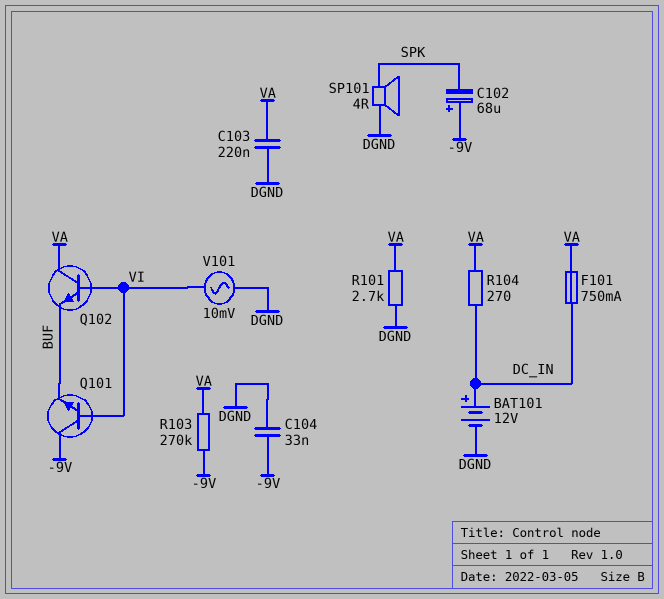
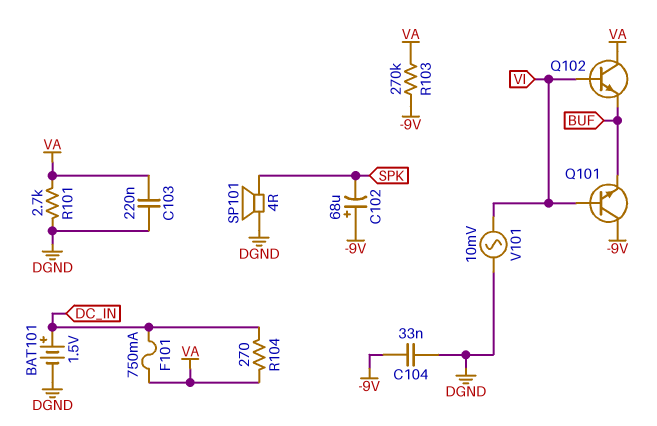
BAT101: 12V (plus DC_IN, minus DGND) -> 1.5V (plus DC_IN, minus DGND)

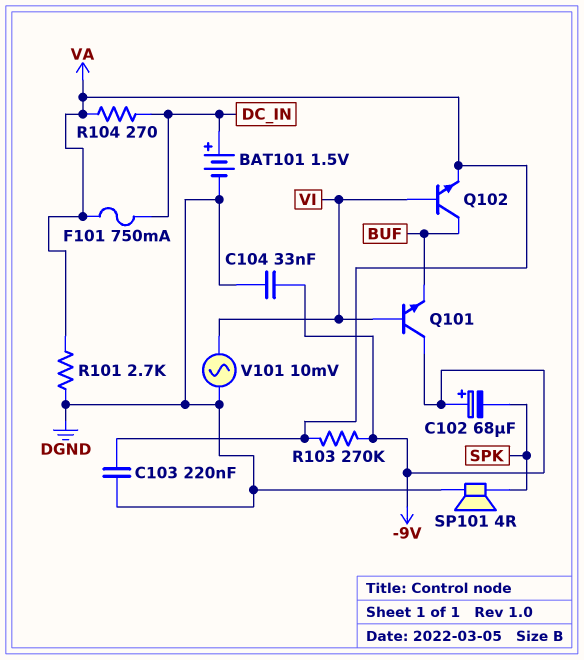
Q102: NPN (B VI, C VA, E BUF) -> NPN (B VI, C BUF, E VA)

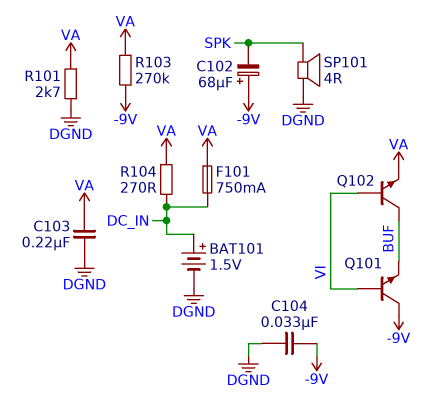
V101: AC 10mV (DGND, VI) -> none

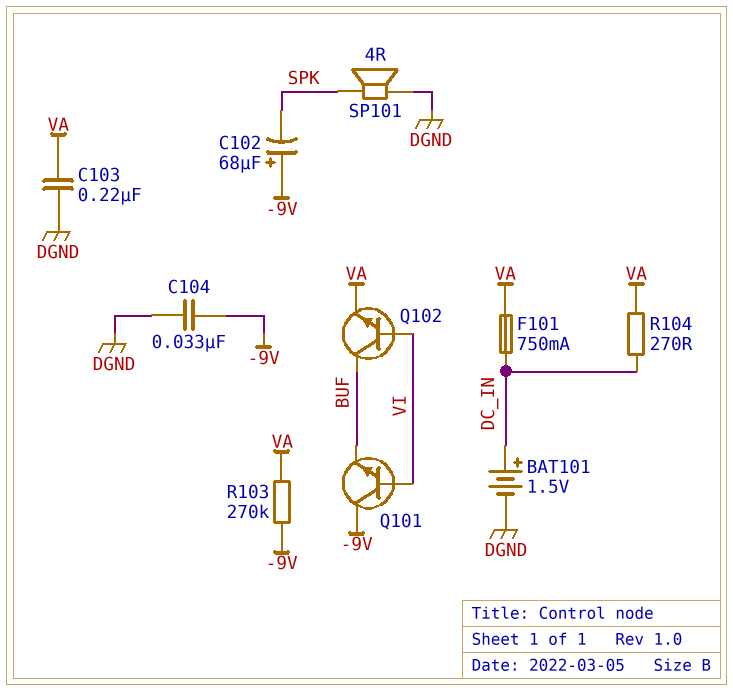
R101: 2.7k (DGND, VA) -> none

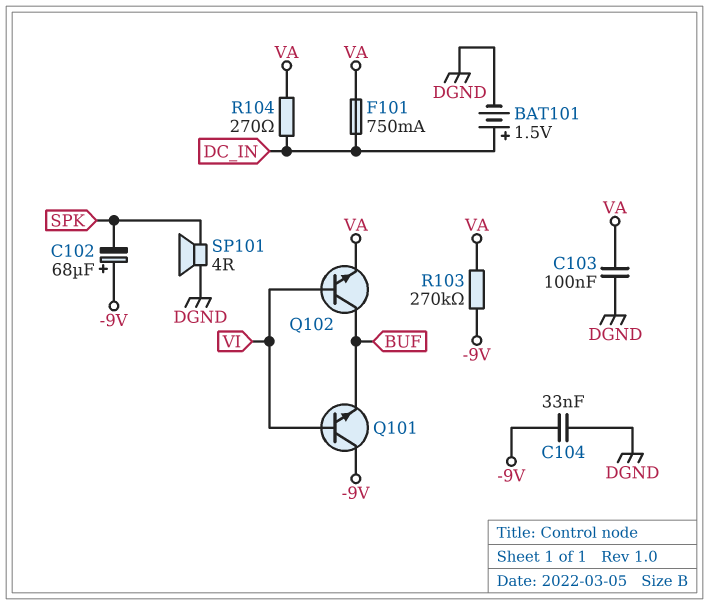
C103: 220nF (DGND, VA) -> 100nF (DGND, VA)

